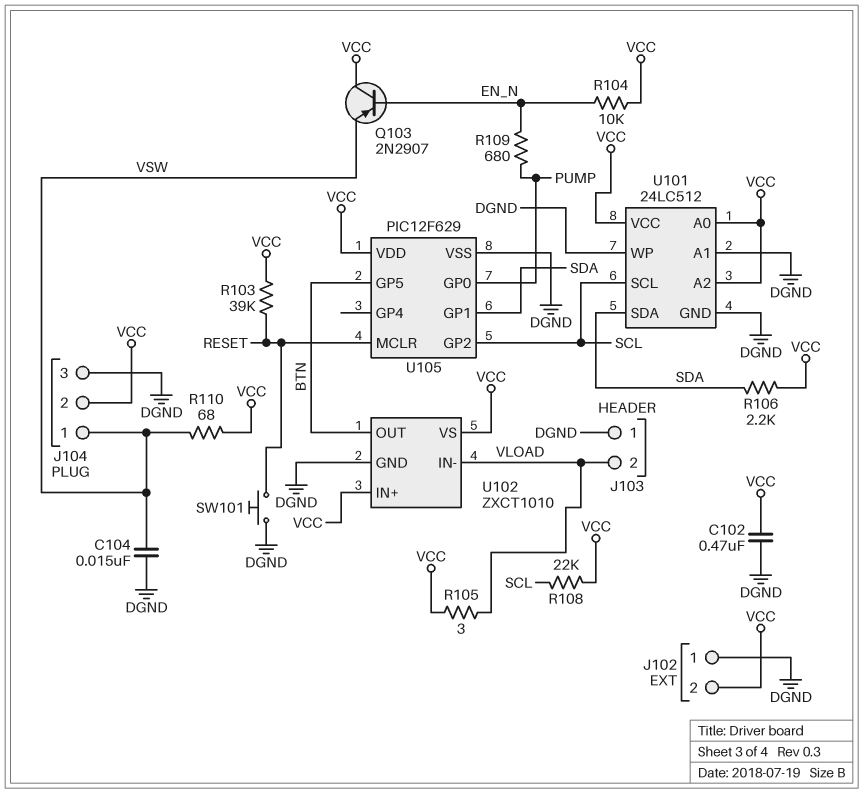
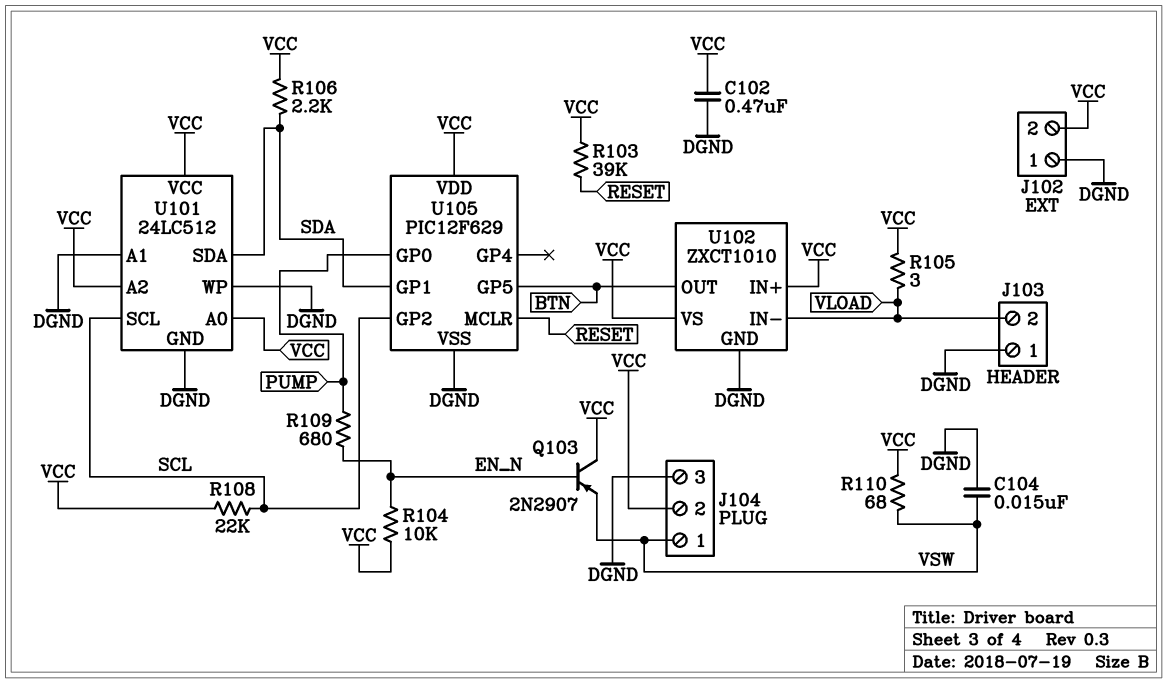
SW101: button (DGND, RESET) -> none

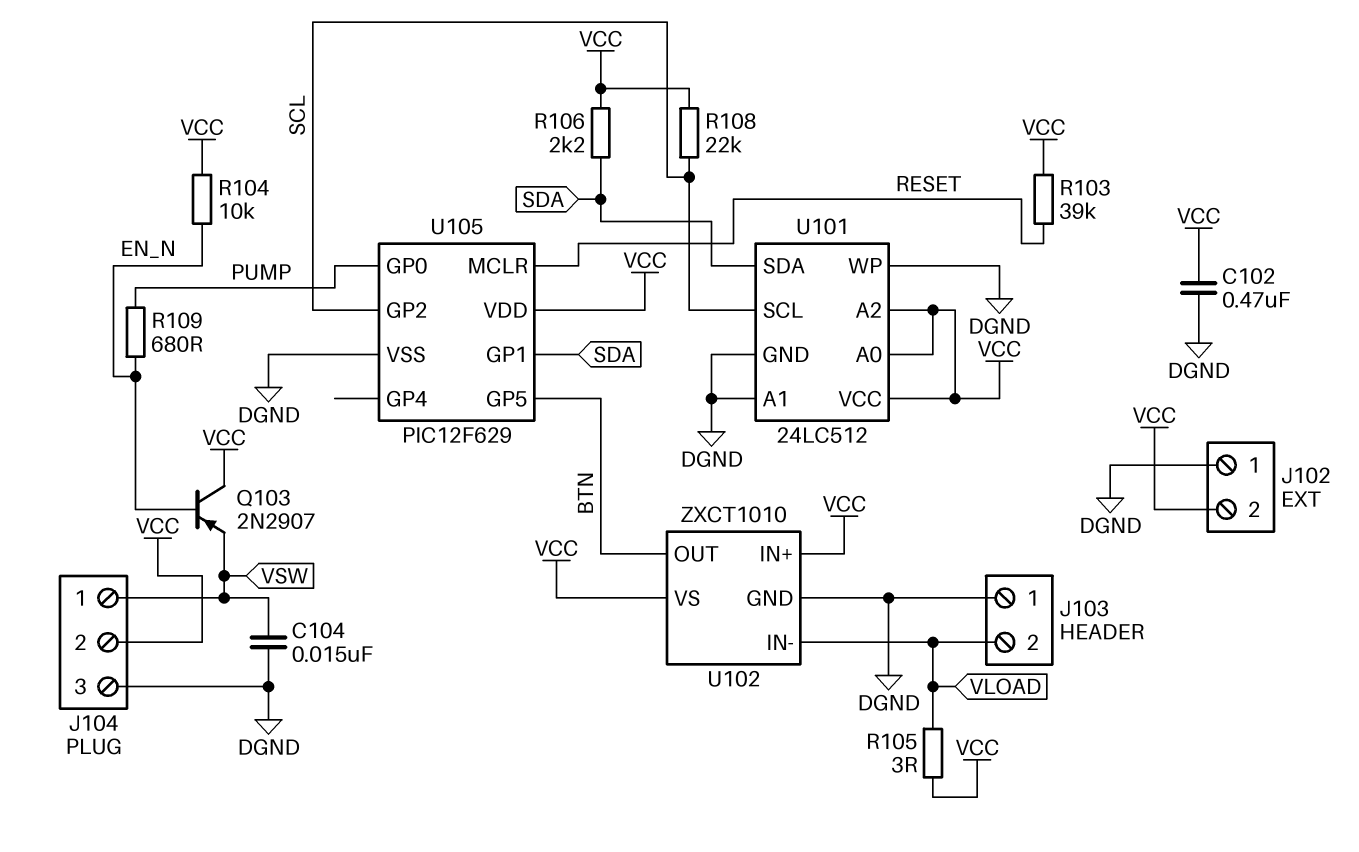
R110: 68 (VCC, VSW) -> none

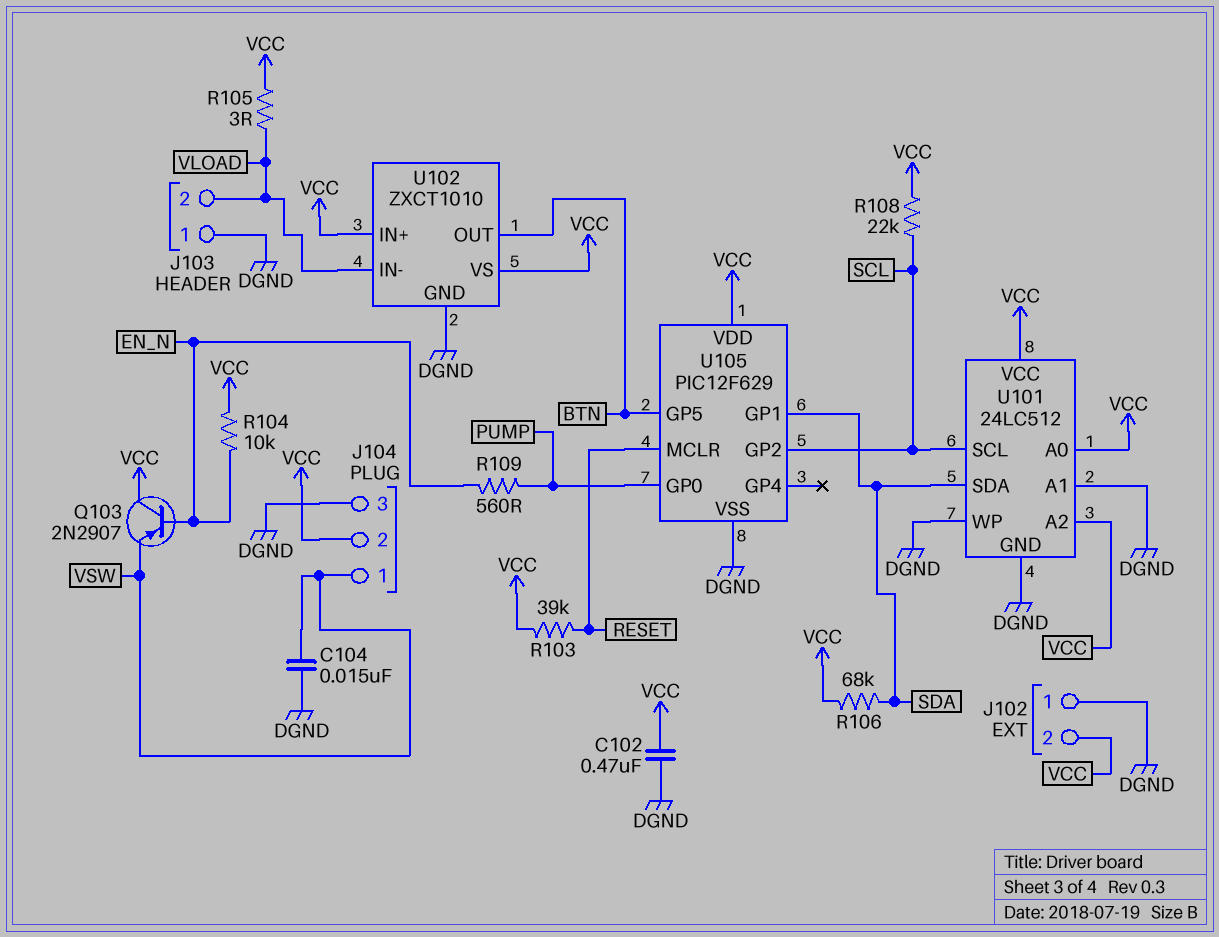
R106: 2.2k (SDA, VCC) -> 68k (SDA, VCC)
R109: 680 (EN_N, PUMP) -> 560 (EN_N, PUMP)

